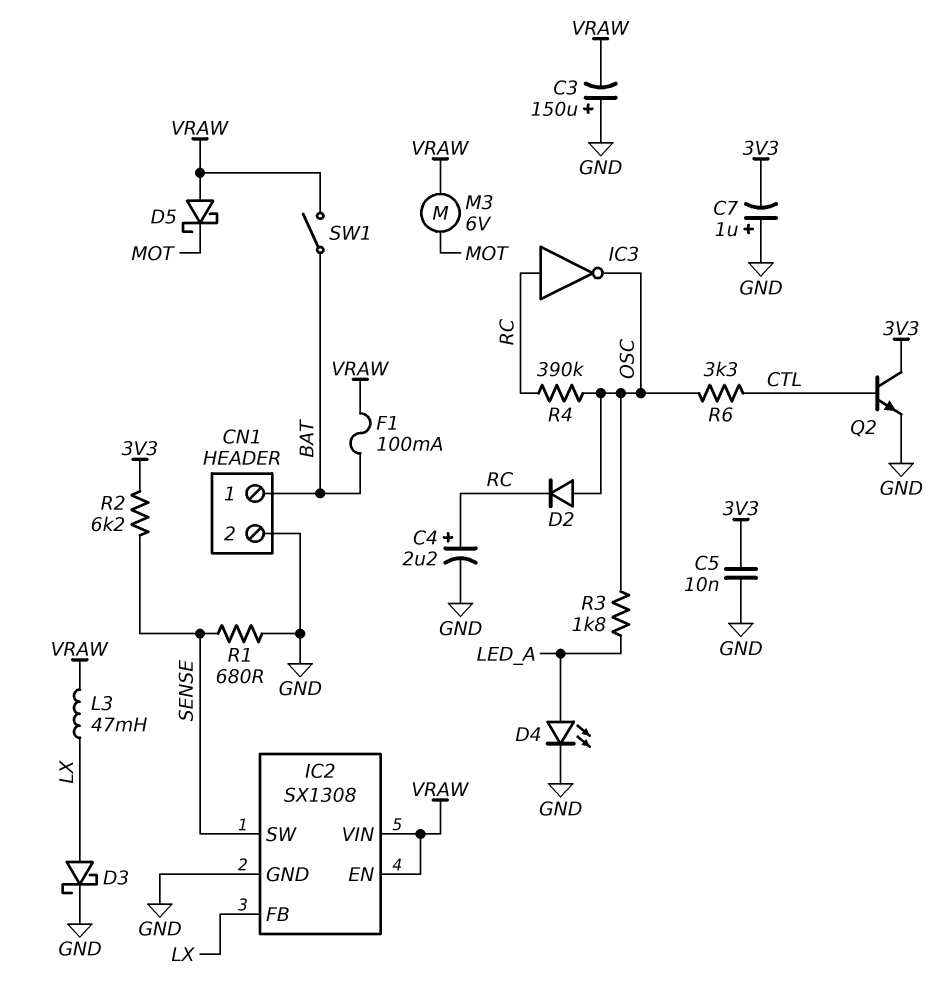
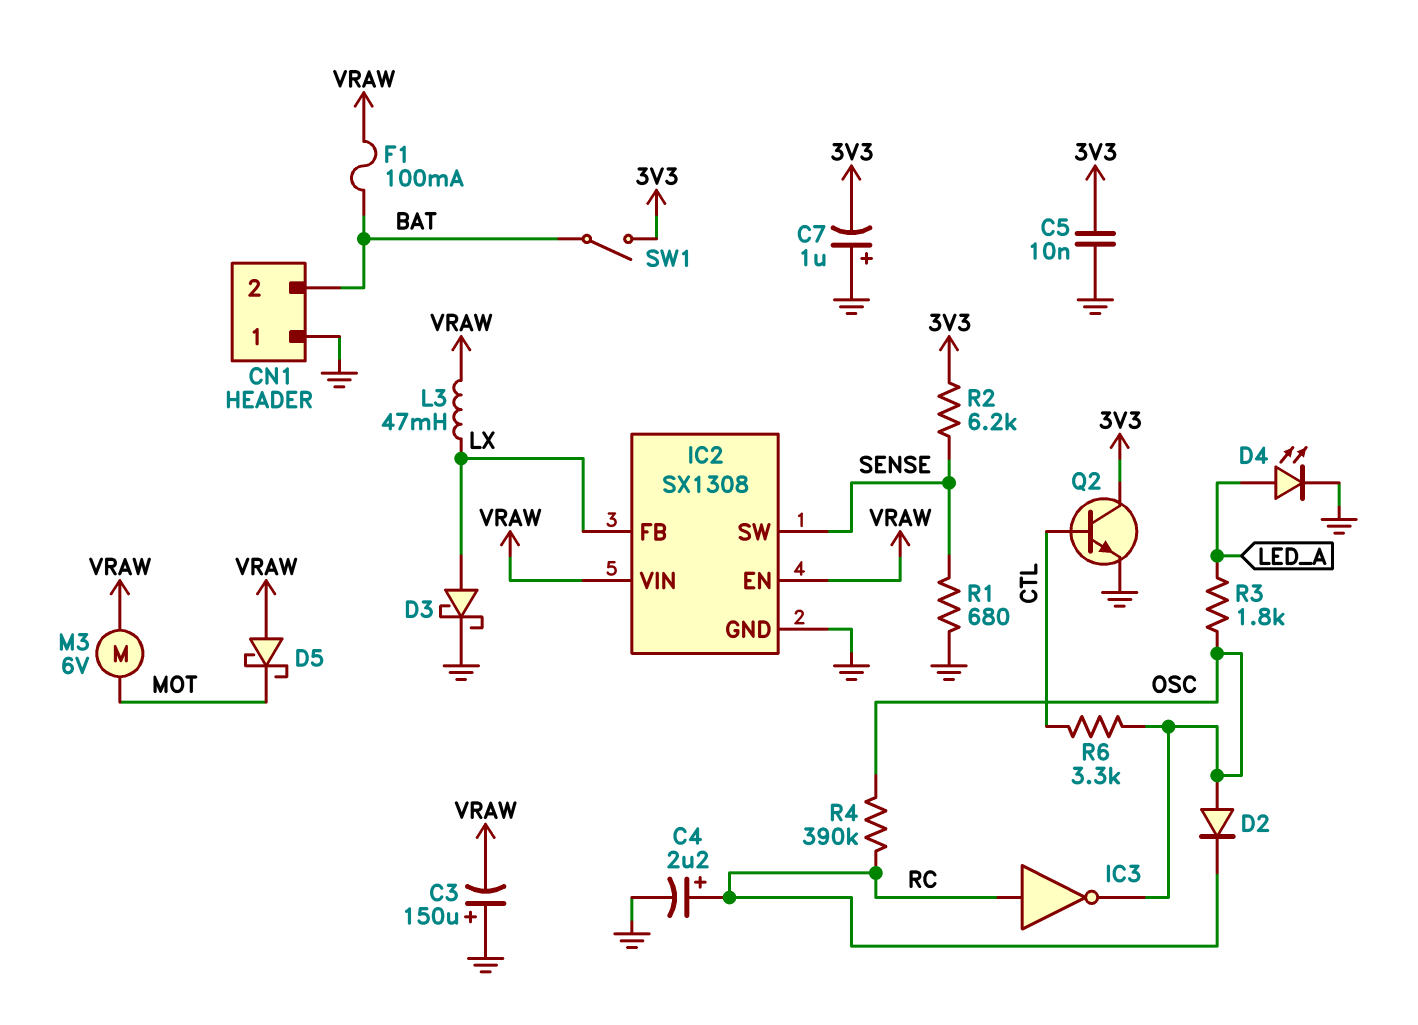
CN1 pin 1: BAT -> GND
CN1 pin 2: GND -> BAT
SW1: switch (BAT, VRAW) -> switch (3V3, BAT)

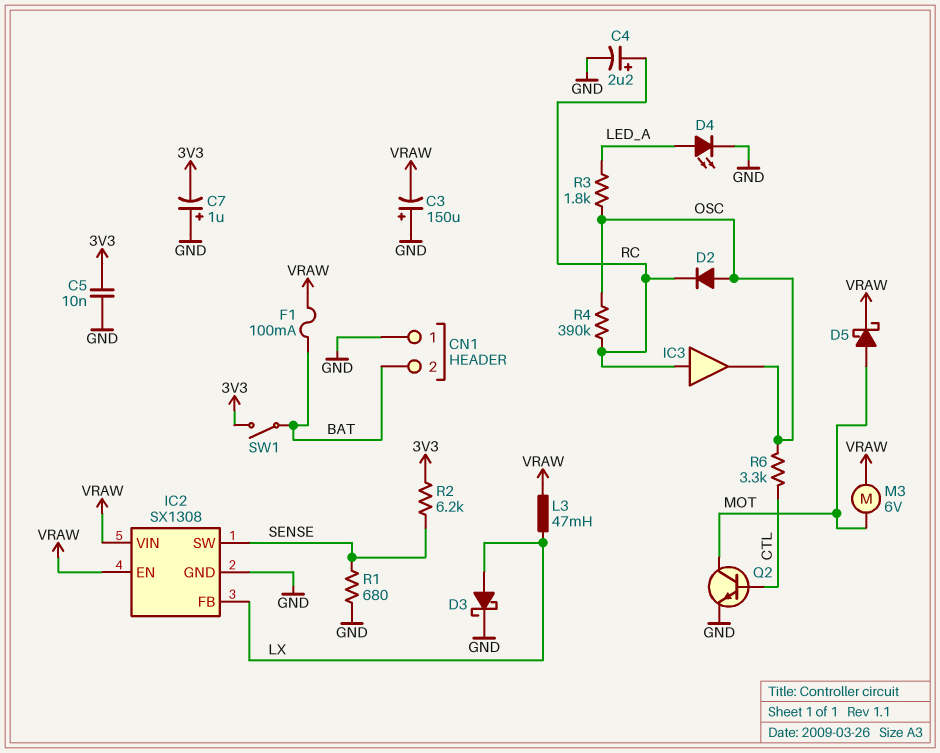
D5: schottky (A VRAW, K MOT) -> schottky (A MOT, K VRAW)
IC3: NOT (in RC, out OSC) -> buffer (in RC, out OSC)
Q2: NPN (B CTL, C 3V3, E GND) -> NPN (B CTL, C MOT, E GND)

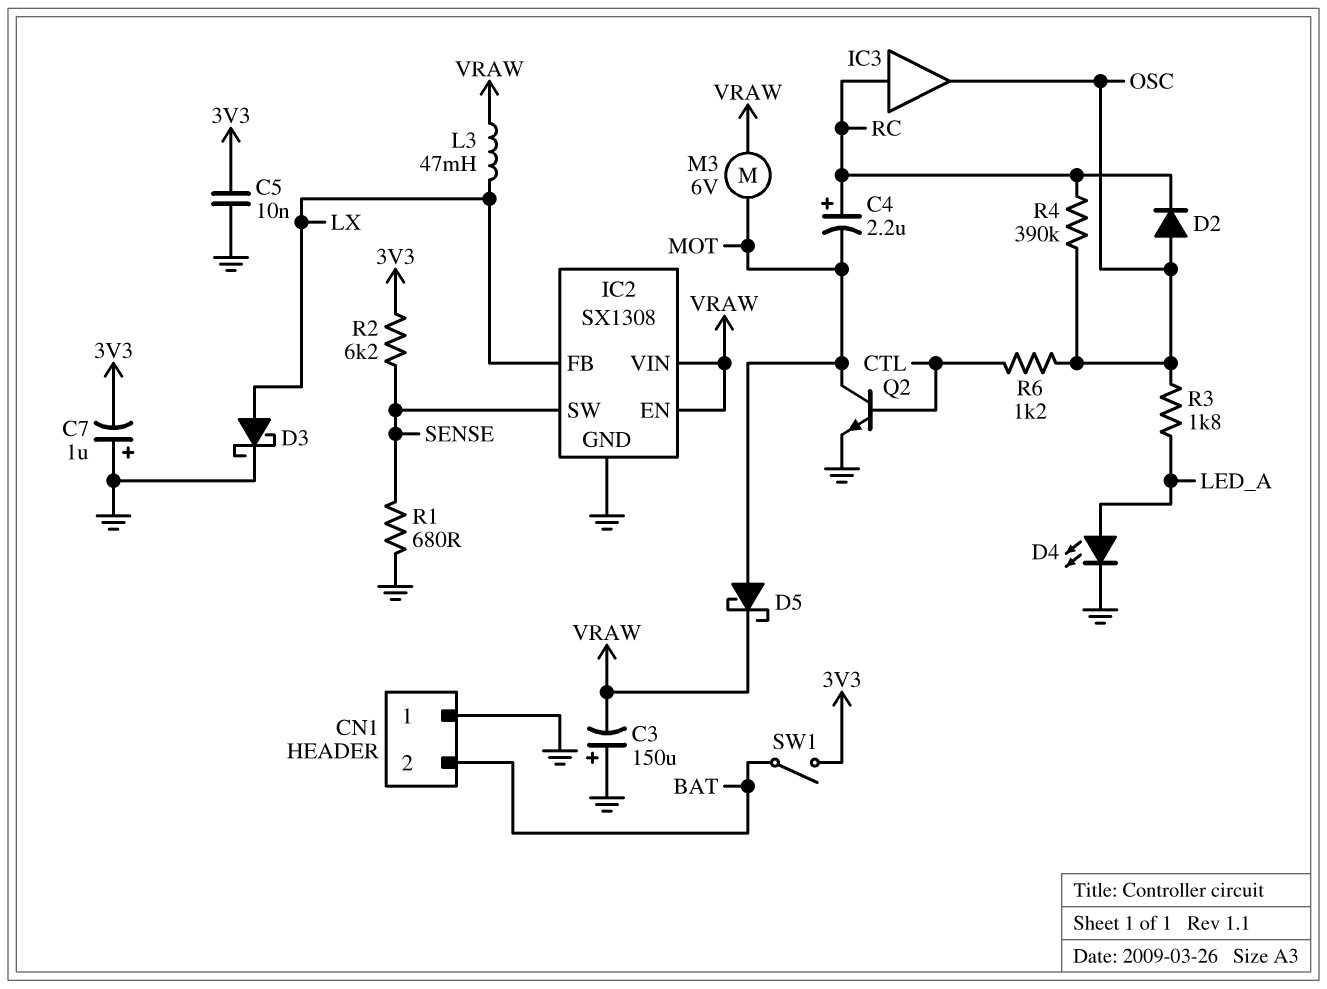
C4: 2.2uF (plus RC, minus GND) -> 2.2uF (plus RC, minus MOT)
F1: 100mA (BAT, VRAW) -> none
R6: 3.3k (CTL, OSC) -> 1.2k (CTL, OSC)

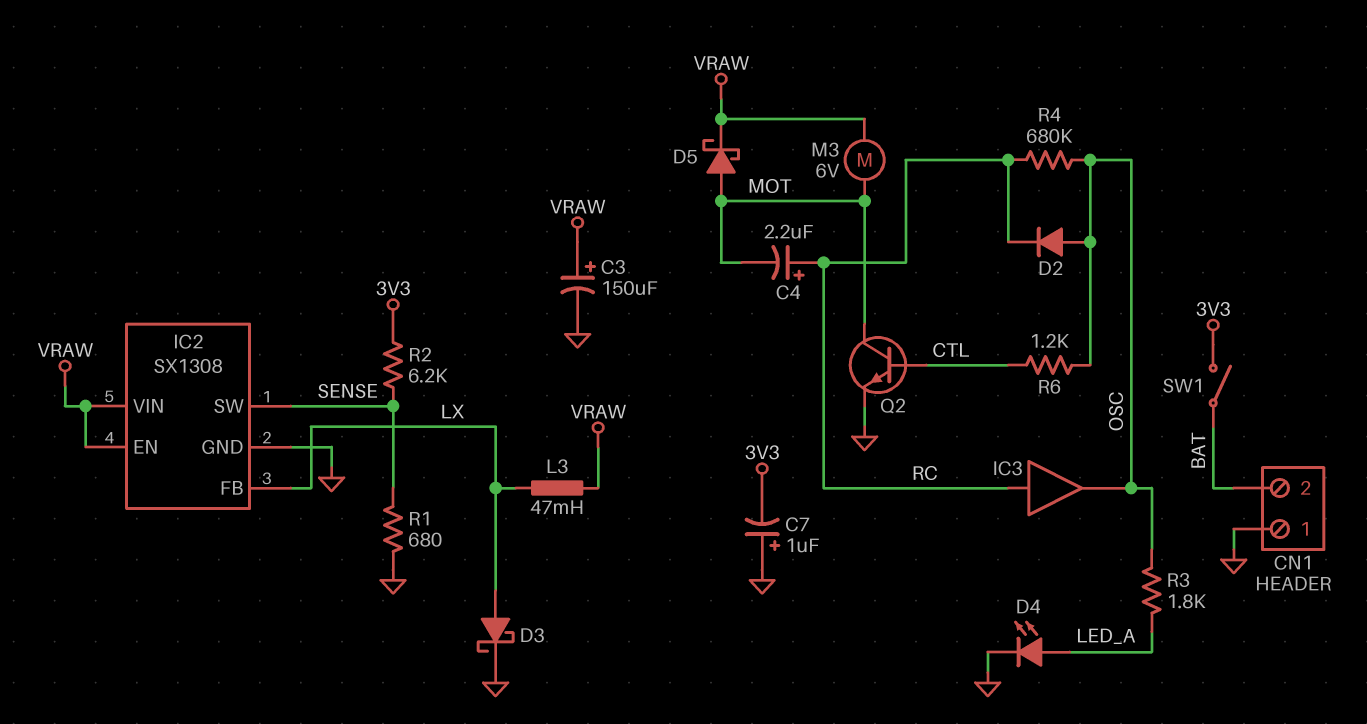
C3: 150uF (plus GND, minus VRAW) -> 150uF (plus VRAW, minus GND)
C5: 10nF (3V3, GND) -> none
R4: 390k (OSC, RC) -> 680k (OSC, RC)

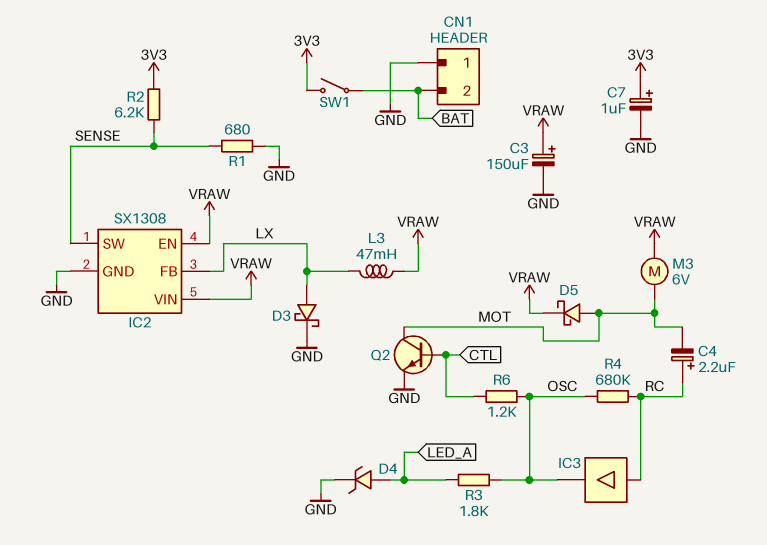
C7: 1uF (plus GND, minus 3V3) -> 1uF (plus 3V3, minus GND)
D2: diode (A OSC, K RC) -> none
D4: LED (A LED_A, K GND) -> zener (A LED_A, K GND)

